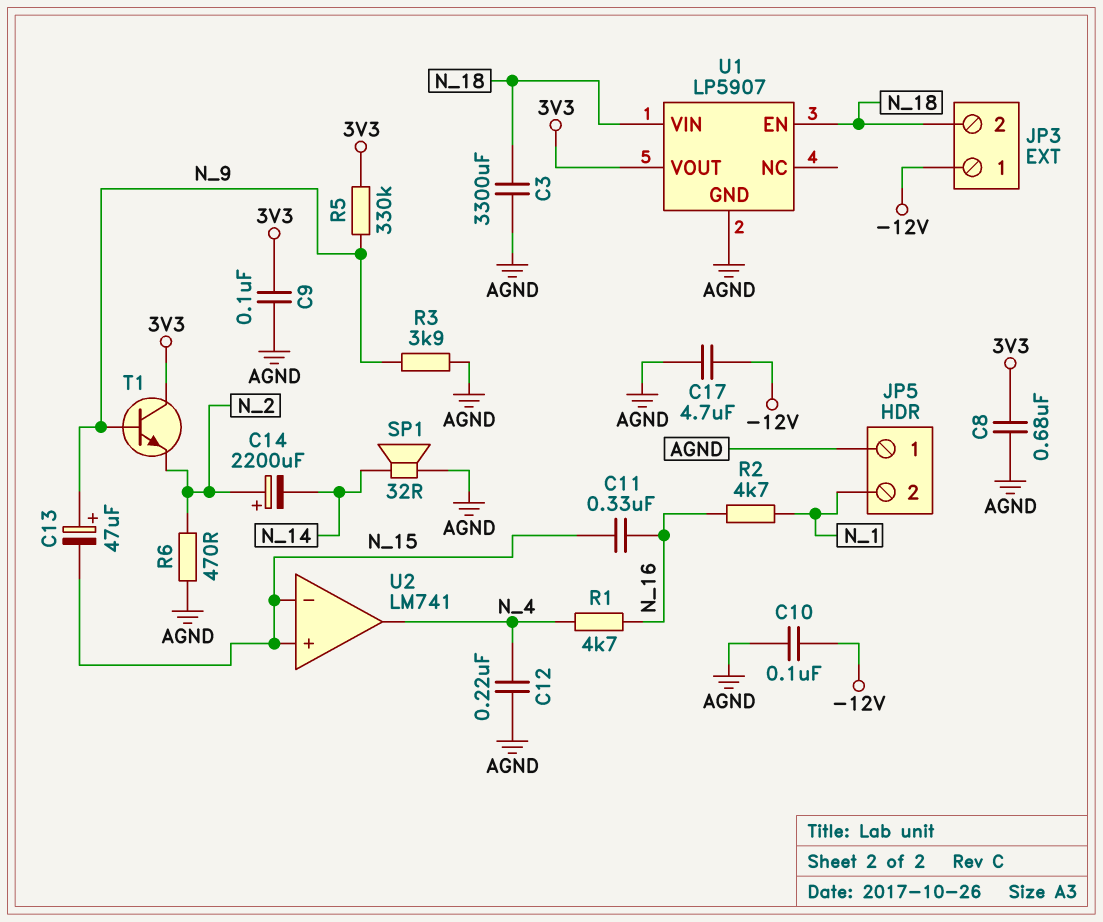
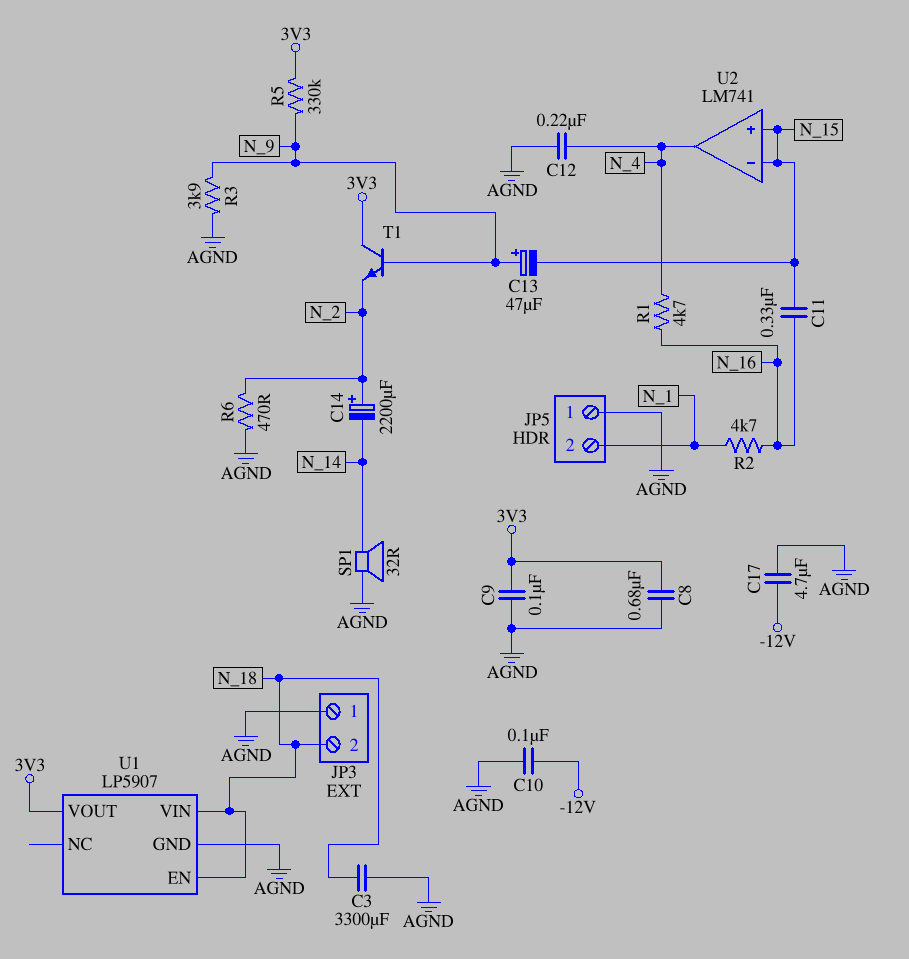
JP3 pin 1: -12V -> AGND

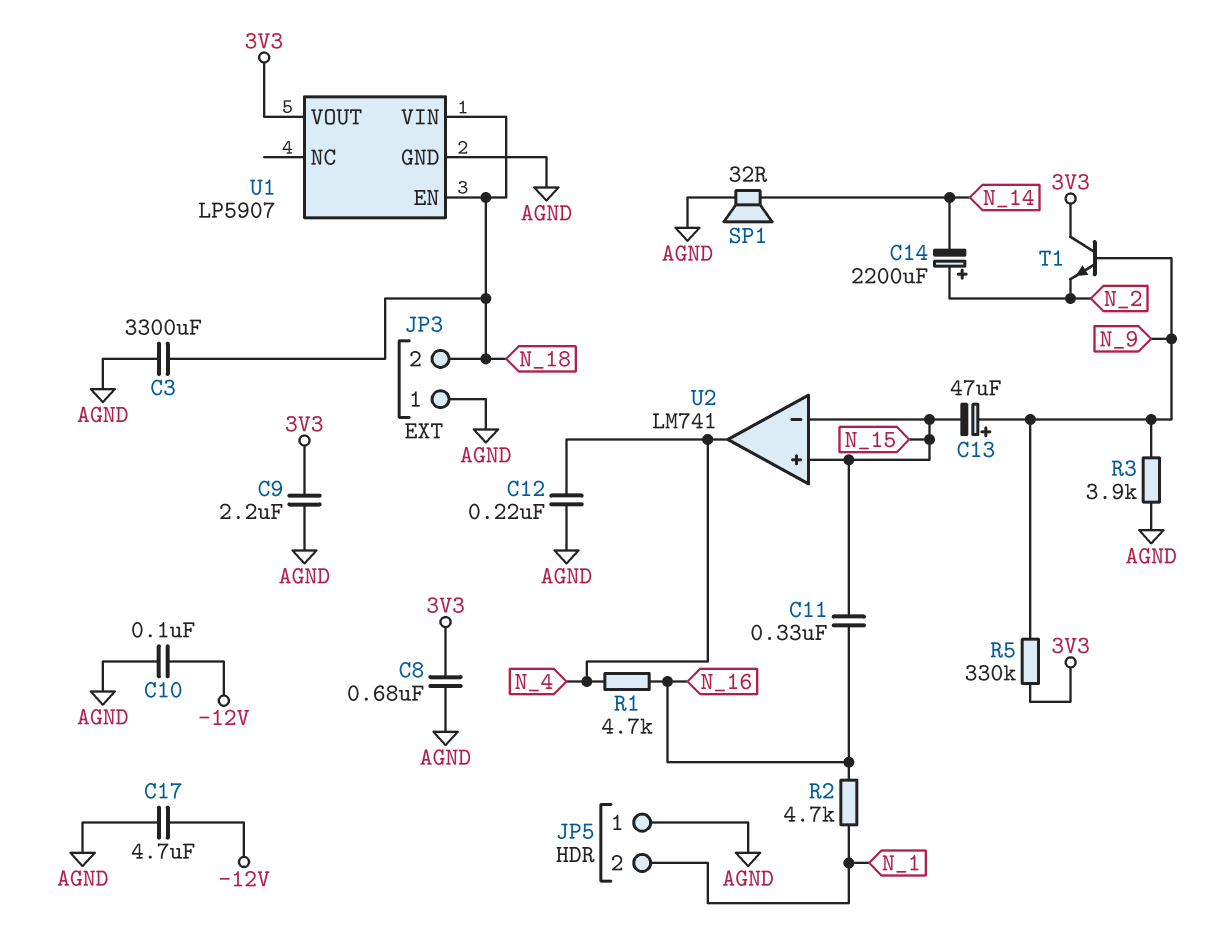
C9: 100nF (3V3, AGND) -> 2.2uF (3V3, AGND)
R6: 470 (AGND, N_2) -> none

